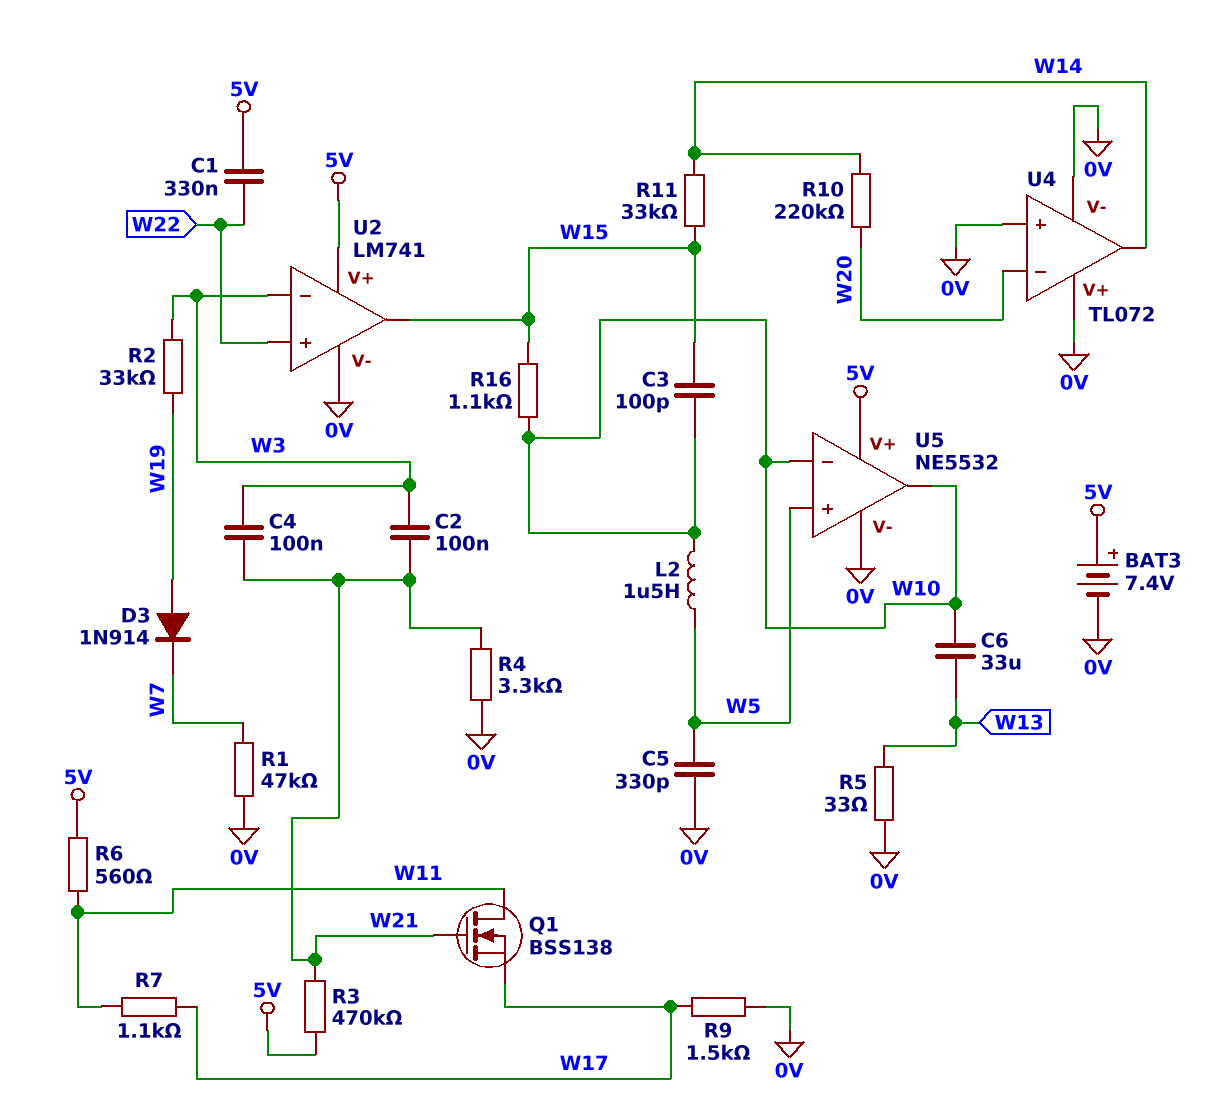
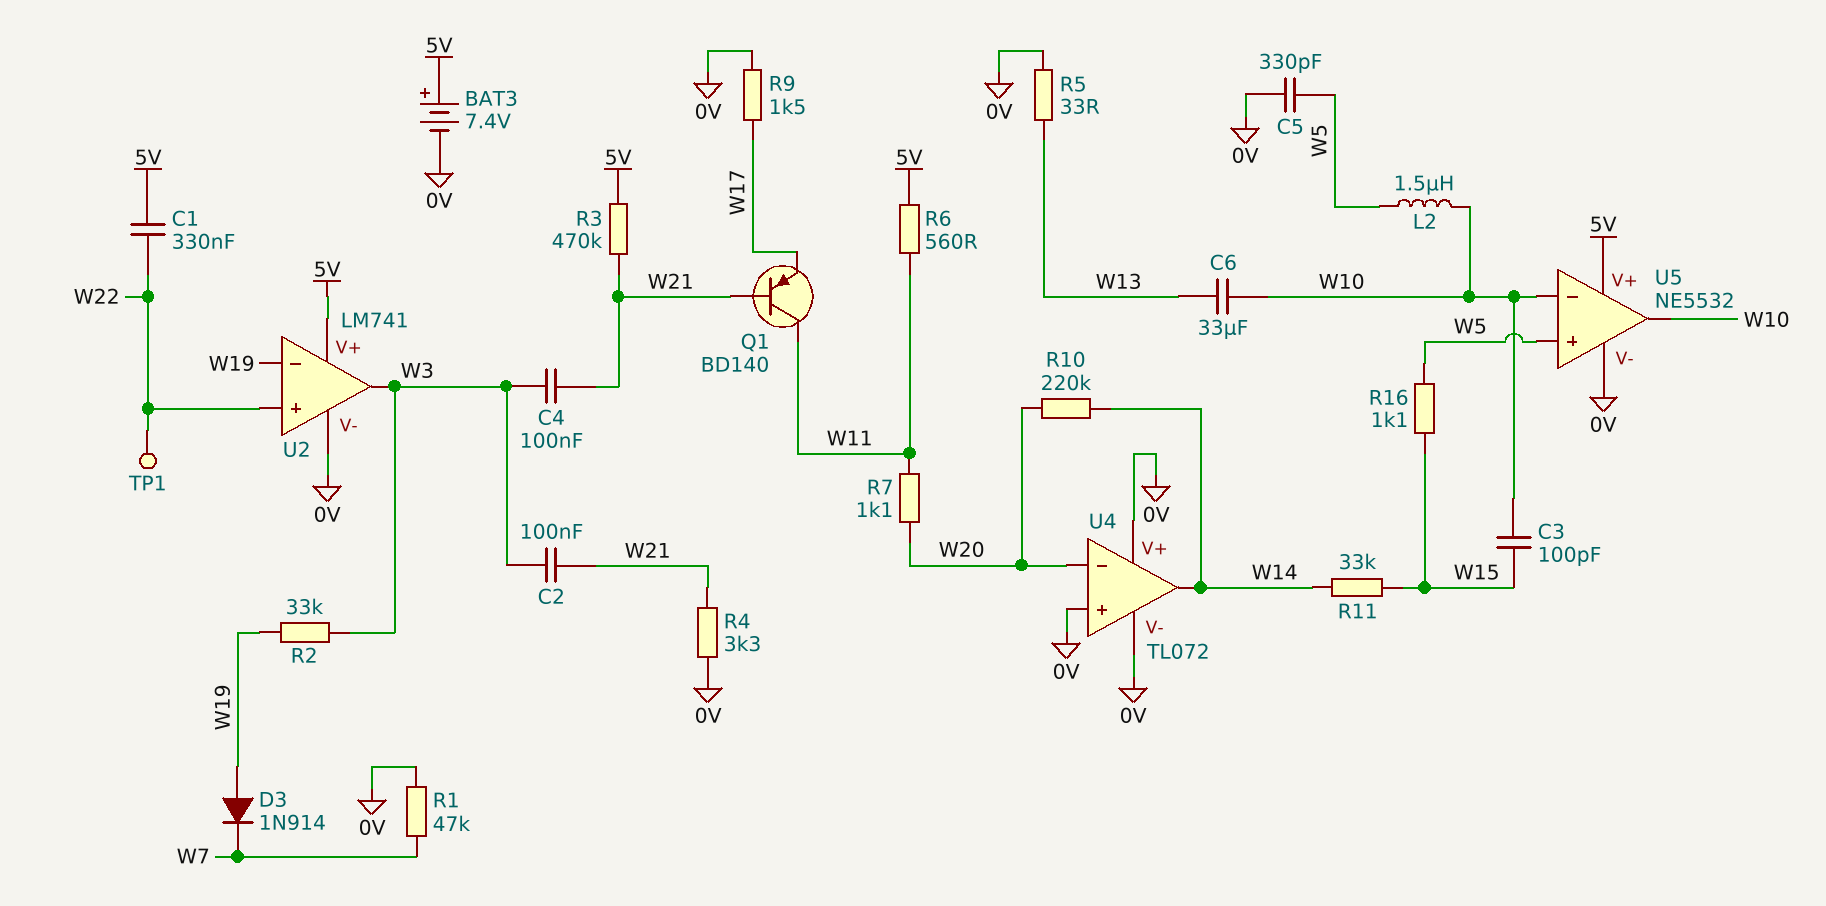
Q1: NMOS BSS138 (G W21, D W11, S W17) -> PNP BD140 (B W21, C W11, E W17)
R7: 1.1k (W11, W17) -> 1.1k (W11, W20)
R16: 1.1k (W10, W15) -> 1.1k (W5, W15)
TP1: none -> test point (W22)
U2 pin in-: W3 -> W19
U2 pin out: W15 -> W3

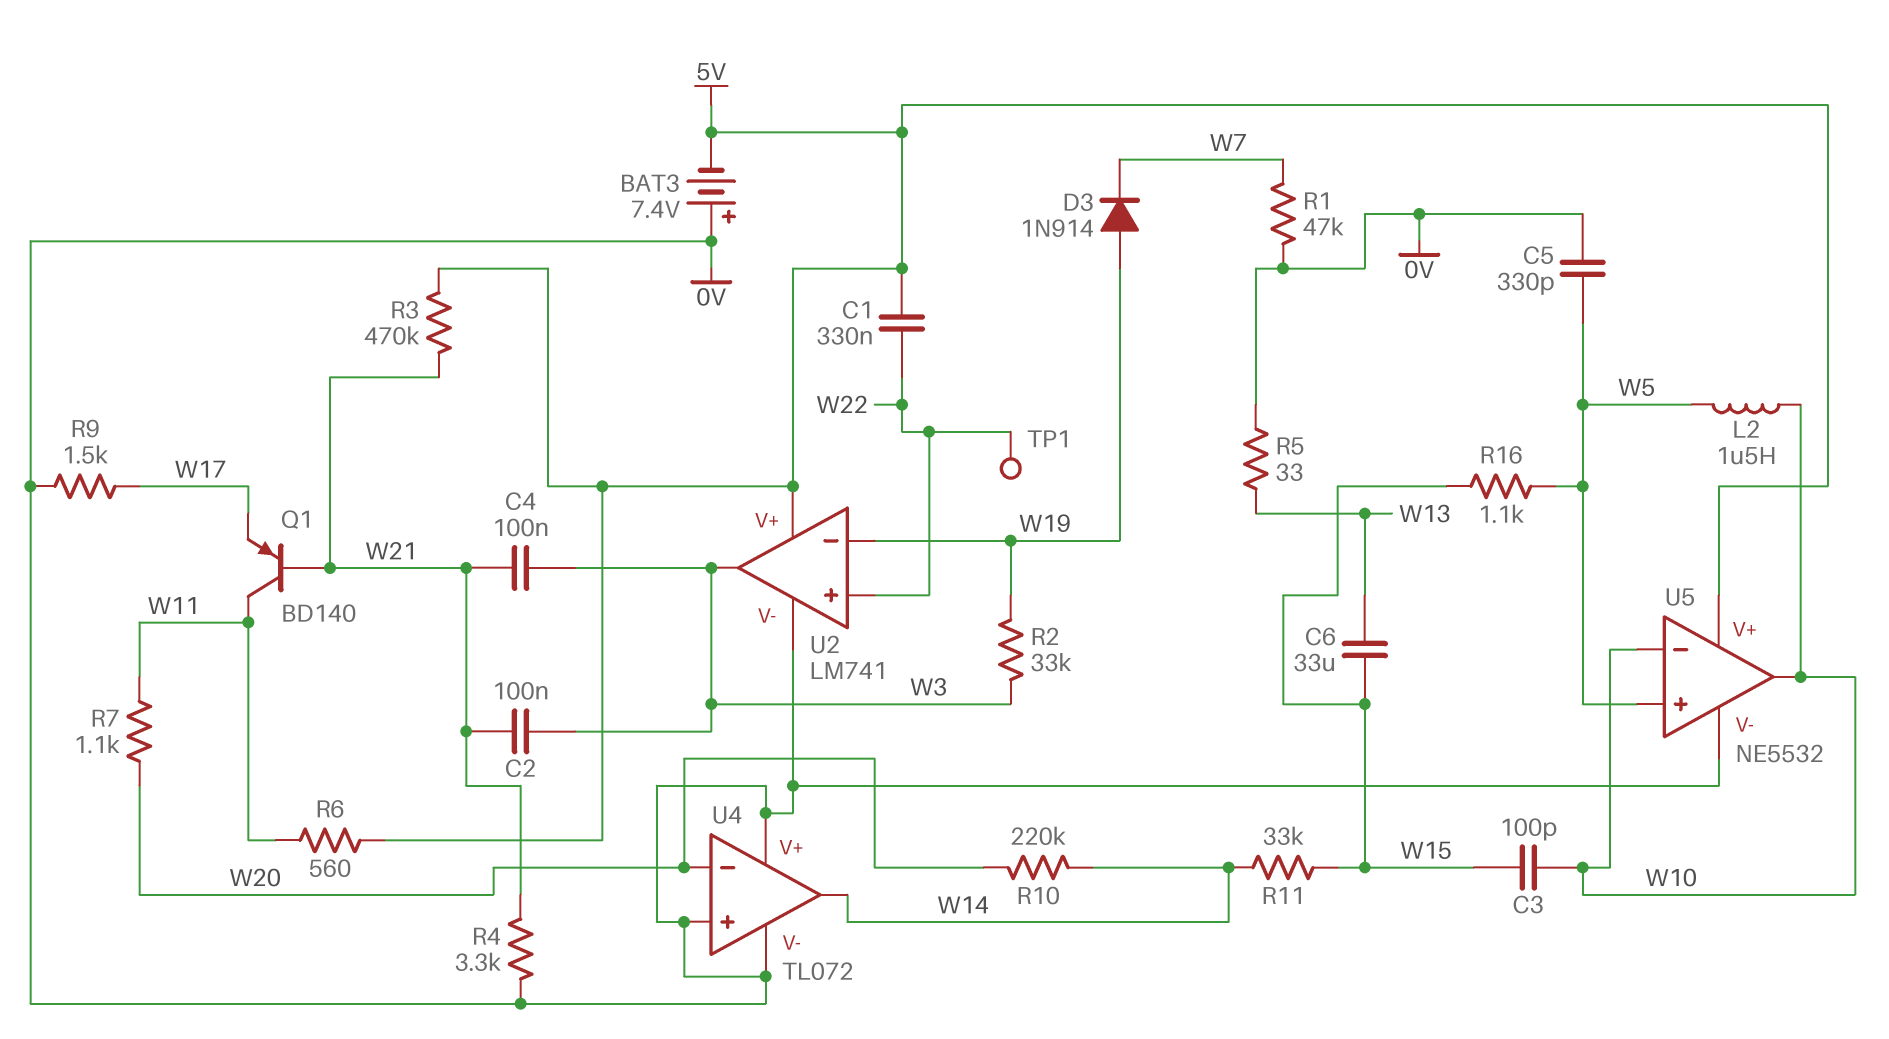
BAT3: 7.4V (plus 5V, minus 0V) -> 7.4V (plus 0V, minus 5V)
C6: 33uF (W10, W13) -> 33uF (W13, W15)

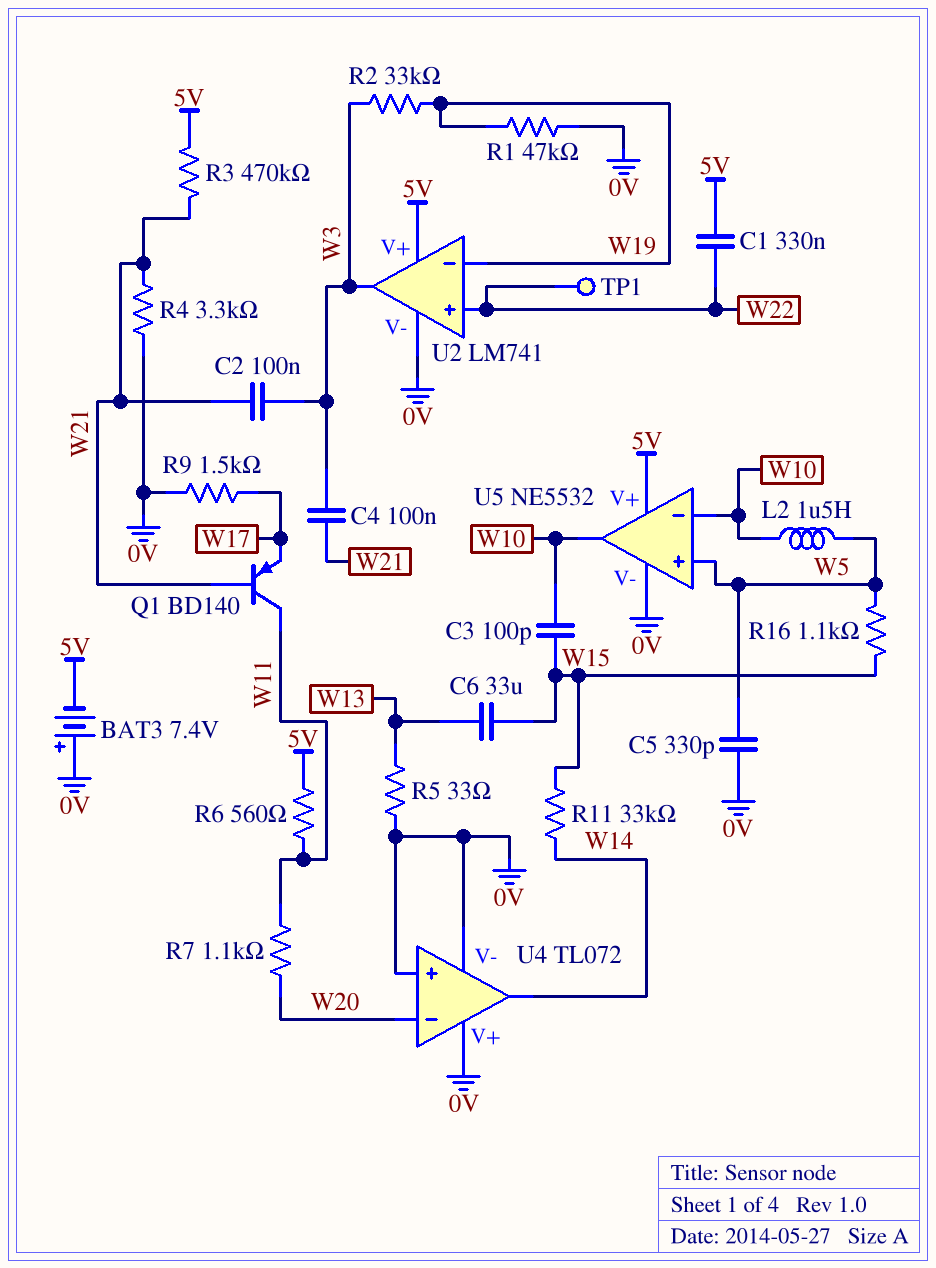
D3: diode 1N914 (A W19, K W7) -> none
R1: 47k (0V, W7) -> 47k (0V, W19)
R10: 220k (W14, W20) -> none

